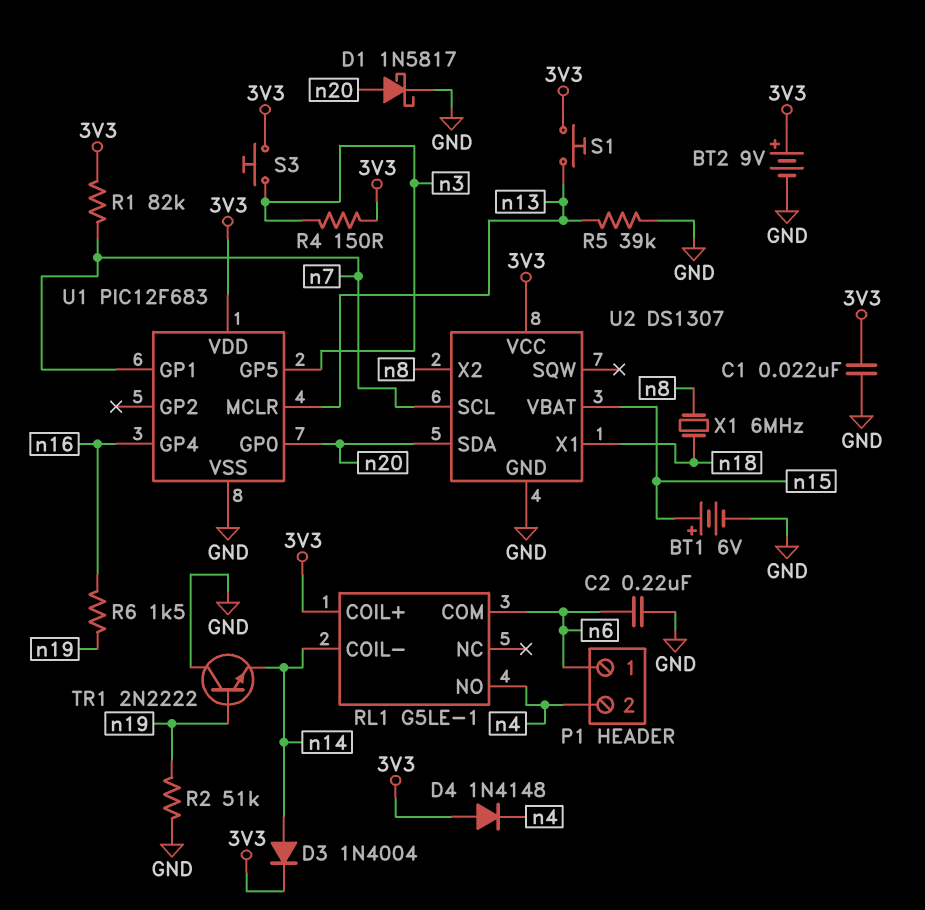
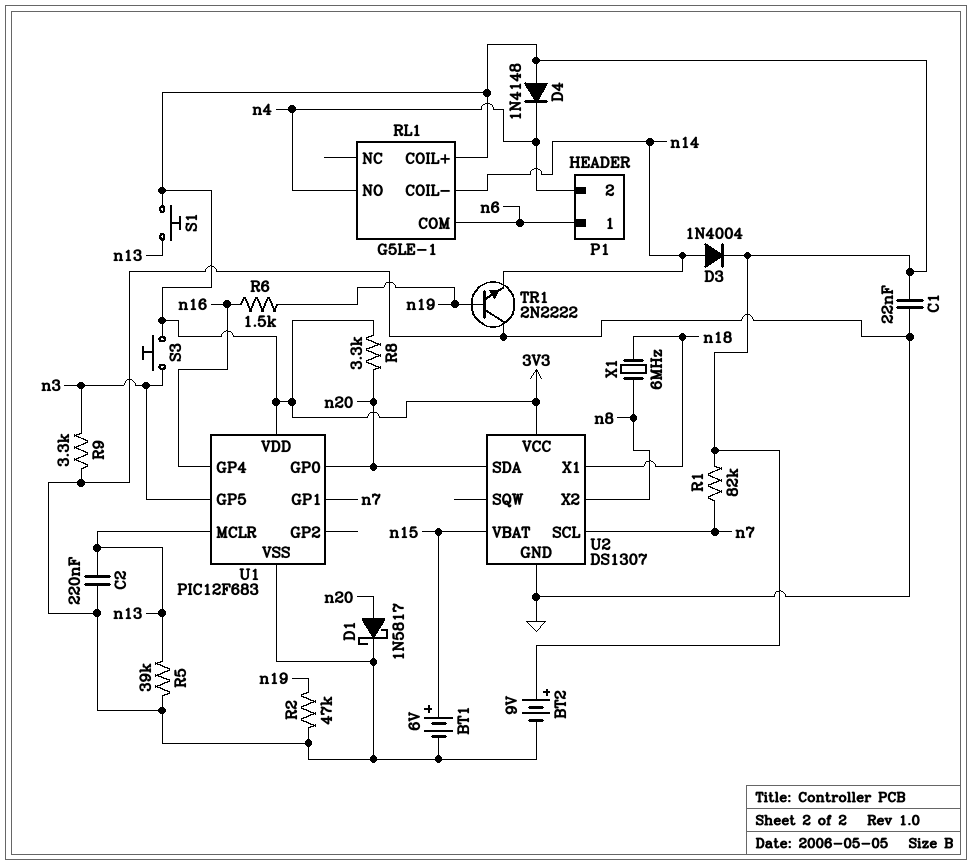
C2: 220nF (GND, n6) -> 220nF (GND, n13)
R2: 51k (GND, n19) -> 47k (GND, n19)
R4: 150 (3V3, n3) -> none
R8: none -> 3.3k (3V3, n20)
R9: none -> 3.3k (GND, n3)

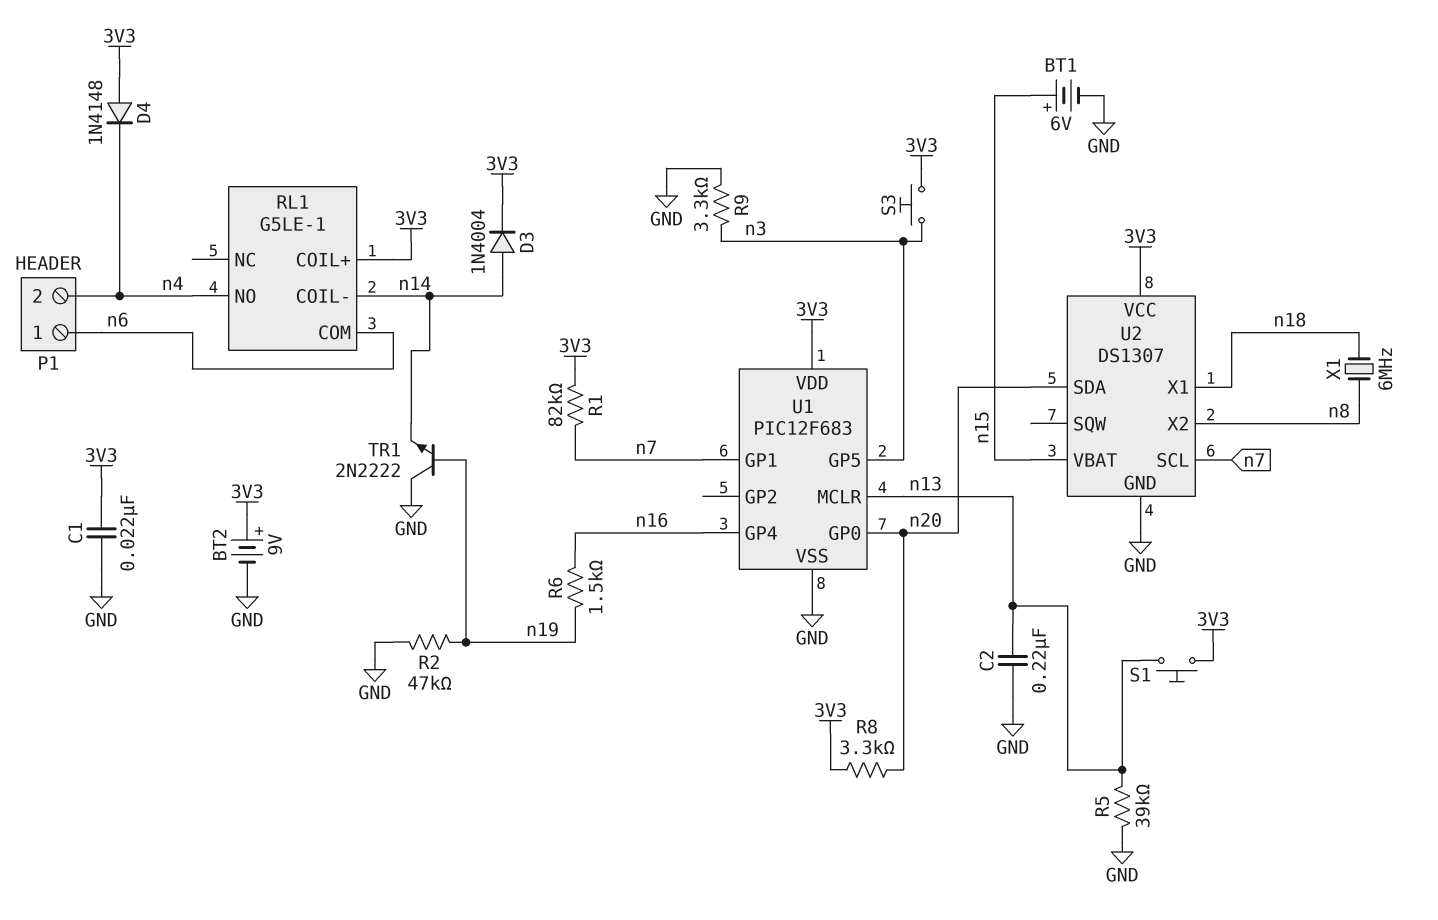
D1: schottky 1N5817 (A n20, K GND) -> none

